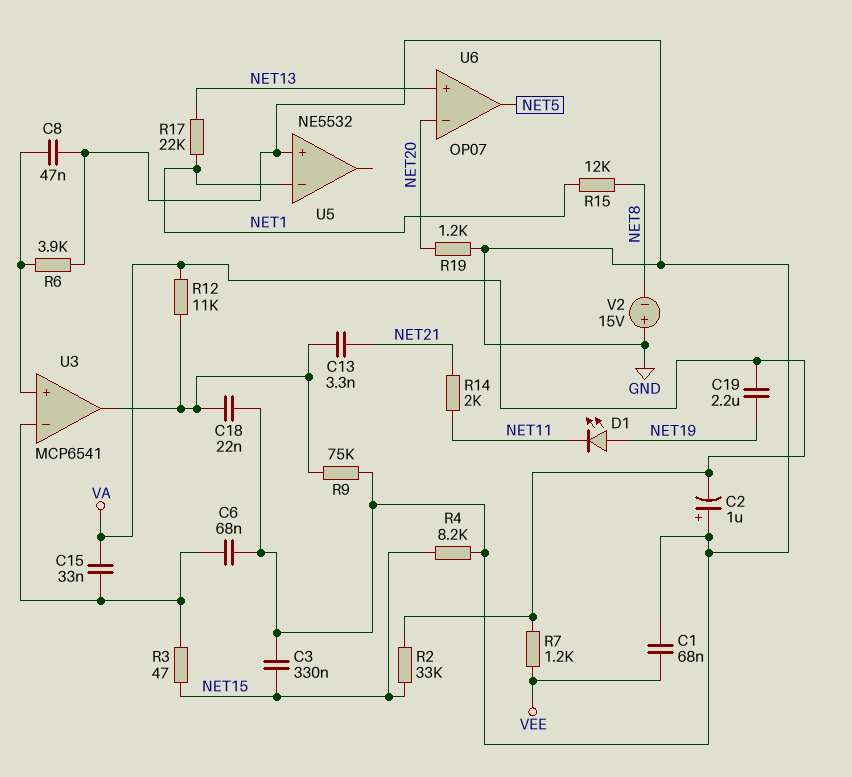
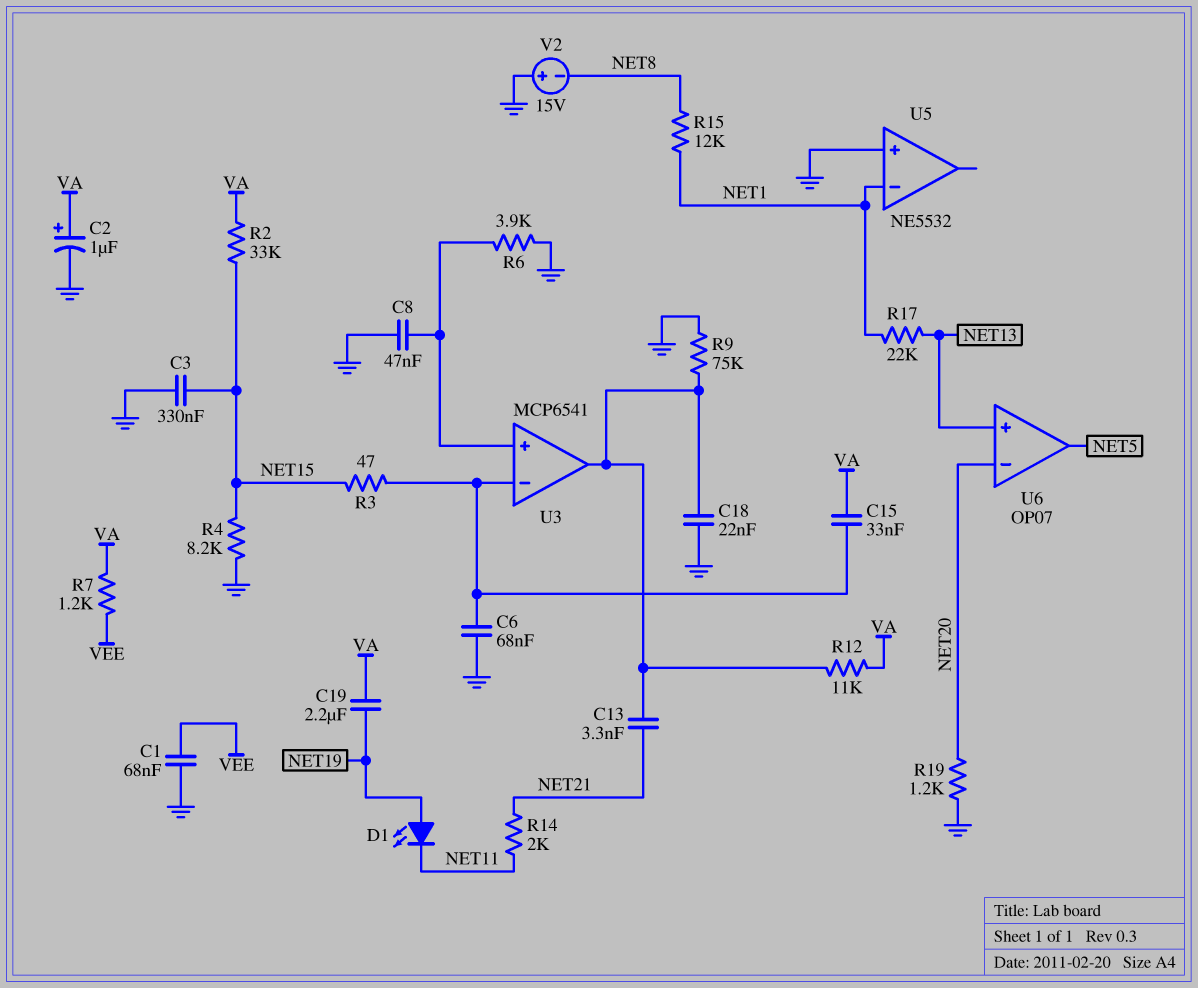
C2: 1uF (plus GND, minus VA) -> 1uF (plus VA, minus GND)

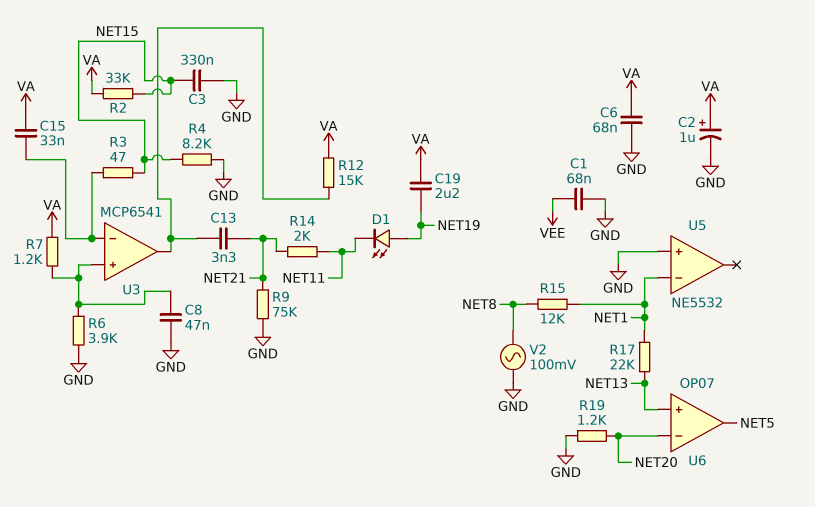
C6: 68nF (GND, U3/in-) -> 68nF (GND, VA)
C18: 22nF (GND, U3/out) -> none
R7: 1.2k (VA, VEE) -> 1.2k (U3/in+, VA)
R9: 75k (GND, U3/out) -> 75k (GND, NET21)
R12: 11k (U3/out, VA) -> 15k (U3/out, VA)
V2: 15V (plus GND, minus NET8) -> AC 100mV (GND, NET8)

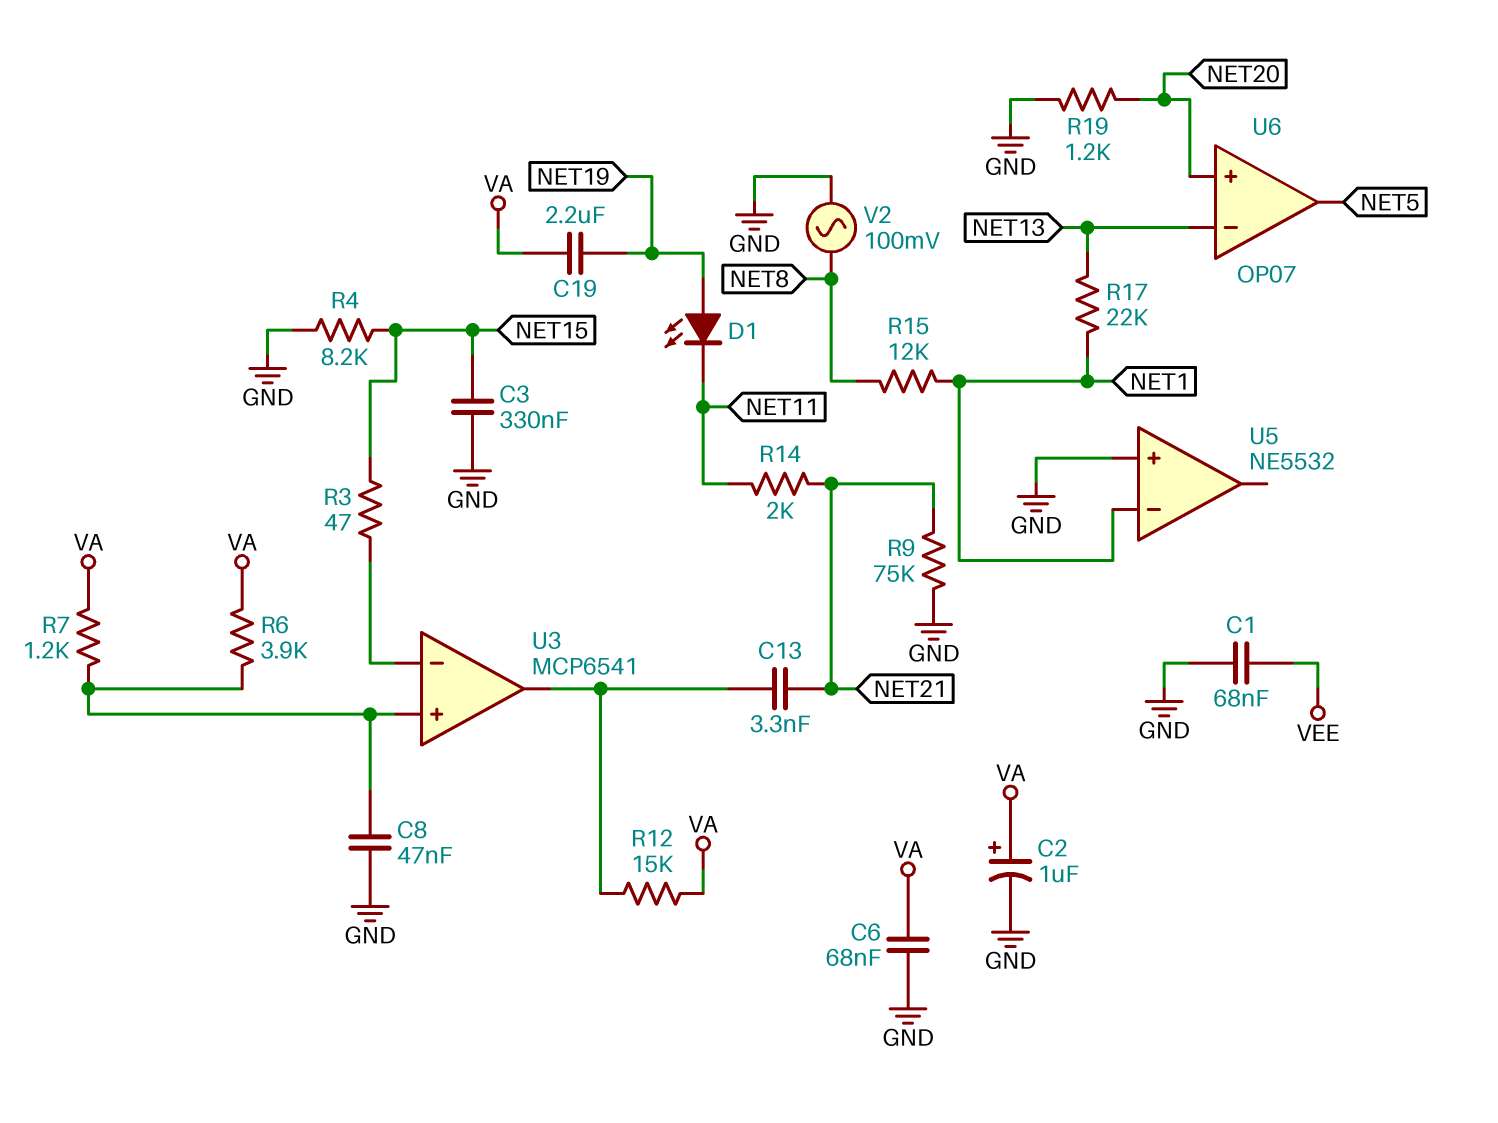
C15: 33nF (U3/in-, VA) -> none
R2: 33k (NET15, VA) -> none
R6: 3.9k (GND, U3/in+) -> 3.9k (U3/in+, VA)
U6 pin in+: NET13 -> NET20
U6 pin in-: NET20 -> NET13

